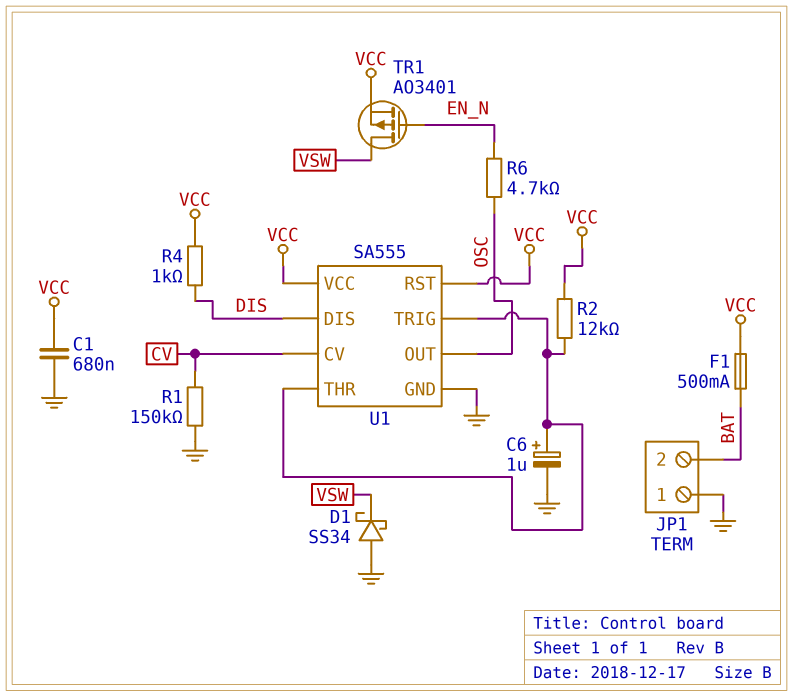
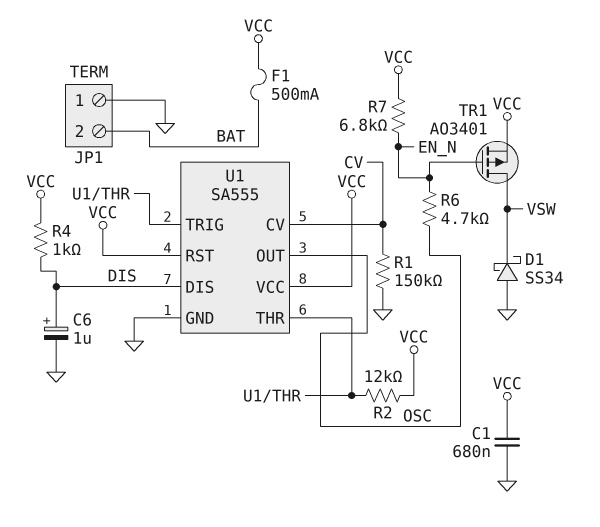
C6: 1uF (plus U1/THR, minus GND) -> 1uF (plus DIS, minus GND)
R7: none -> 6.8k (EN_N, VCC)

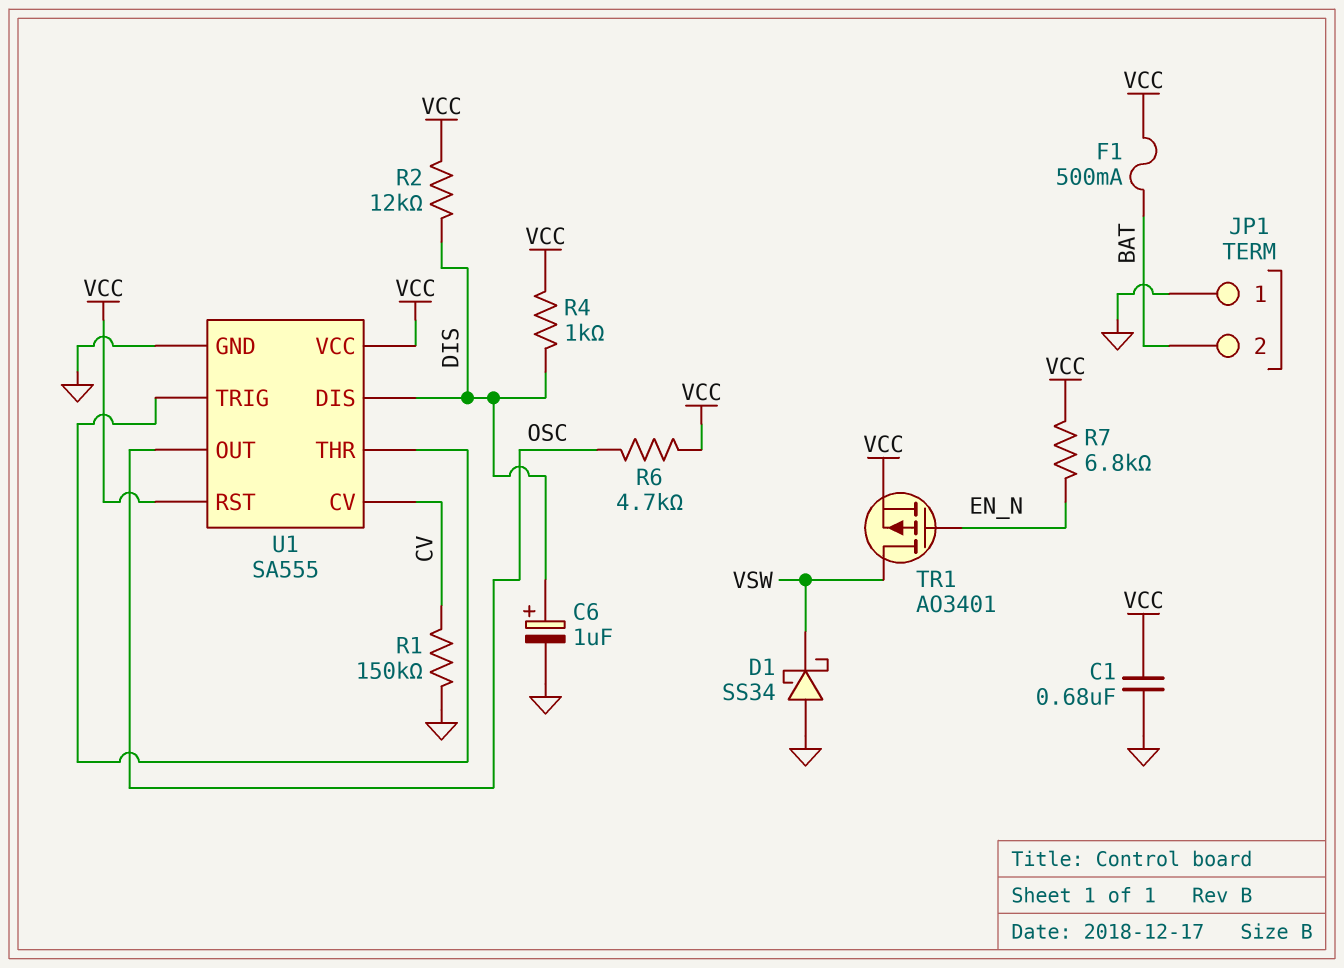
R2: 12k (U1/THR, VCC) -> 12k (DIS, VCC)
R6: 4.7k (EN_N, OSC) -> 4.7k (OSC, VCC)

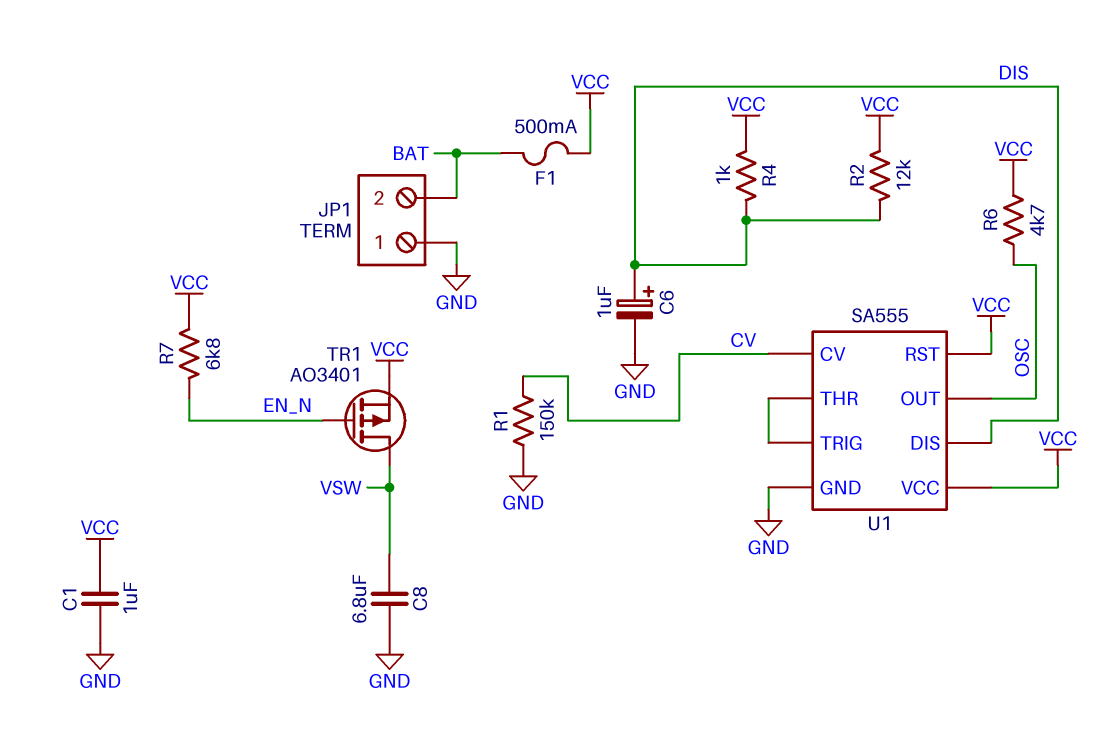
C1: 680nF (GND, VCC) -> 1uF (GND, VCC)
C8: none -> 6.8uF (GND, VSW)
D1: schottky SS34 (A GND, K VSW) -> none

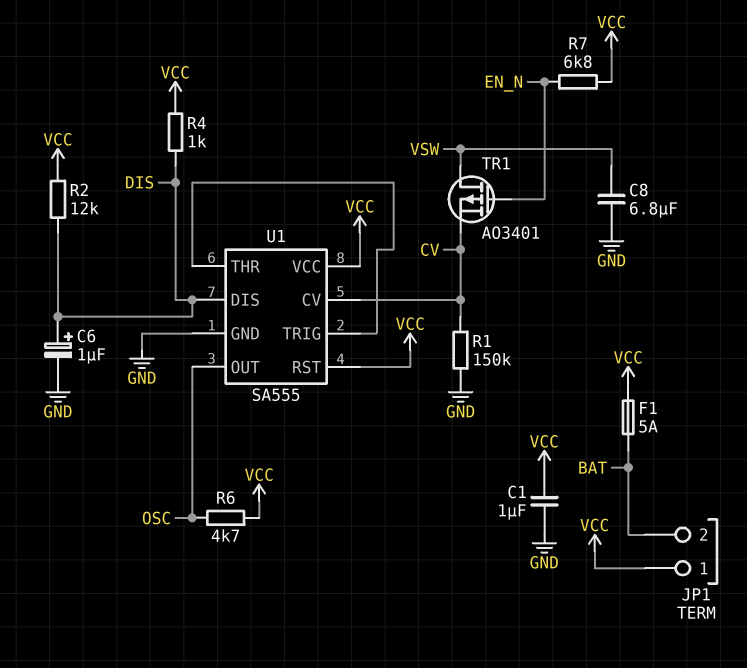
F1: 500mA (BAT, VCC) -> 5A (BAT, VCC)
JP1 pin 1: GND -> VCC
TR1: PMOS AO3401 (G EN_N, D VSW, S VCC) -> PMOS AO3401 (G EN_N, D VSW, S CV)

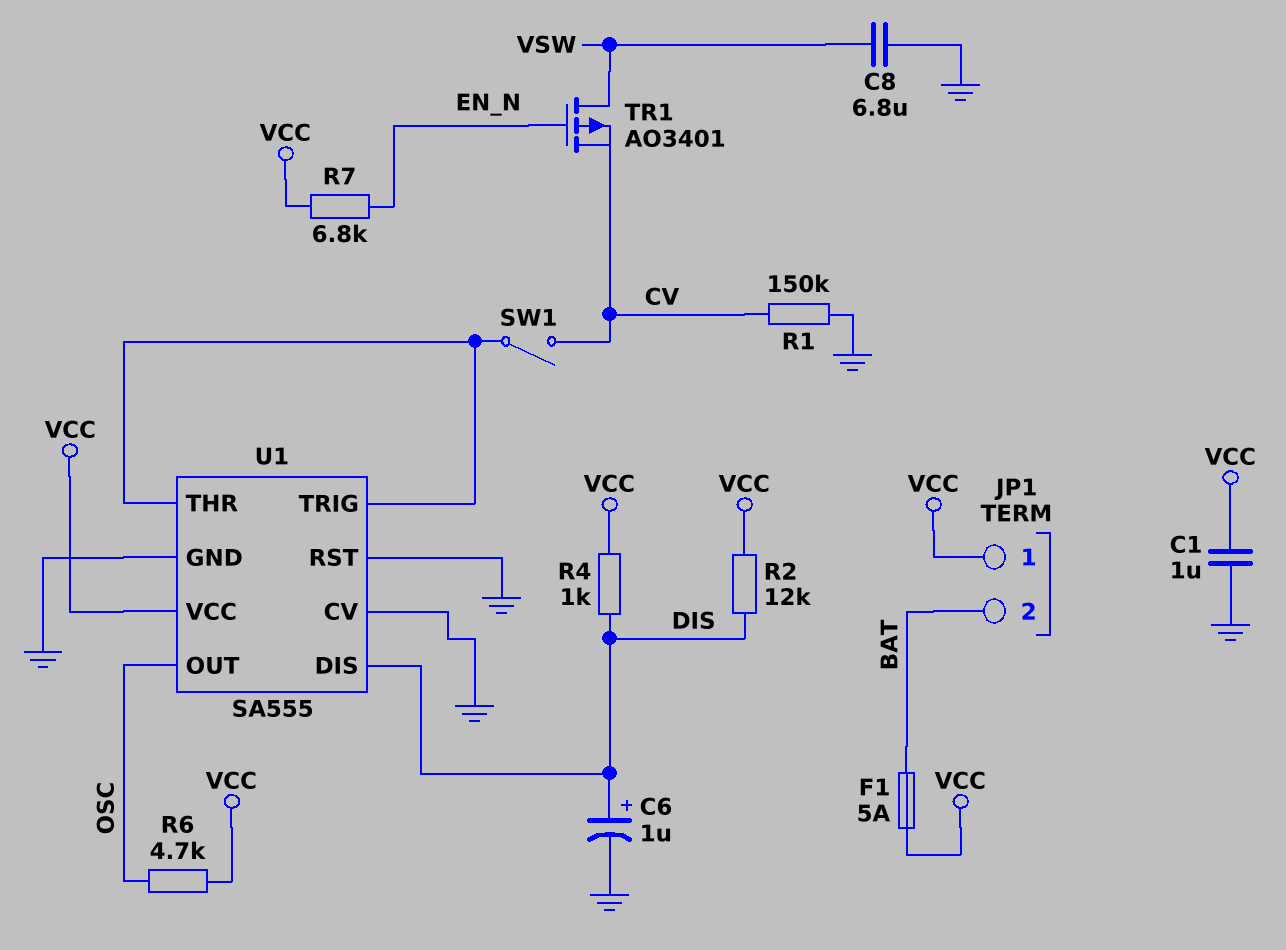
SW1: none -> switch (CV, U1/THR)
U1 pin CV: CV -> GND
U1 pin RST: VCC -> GND

